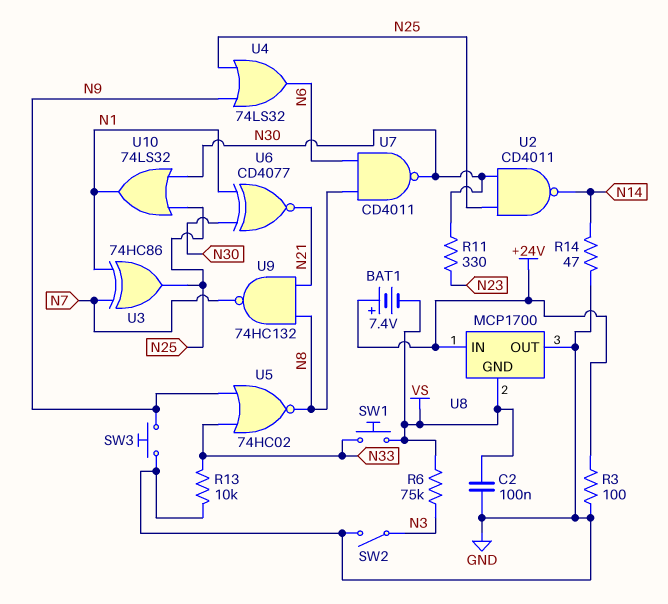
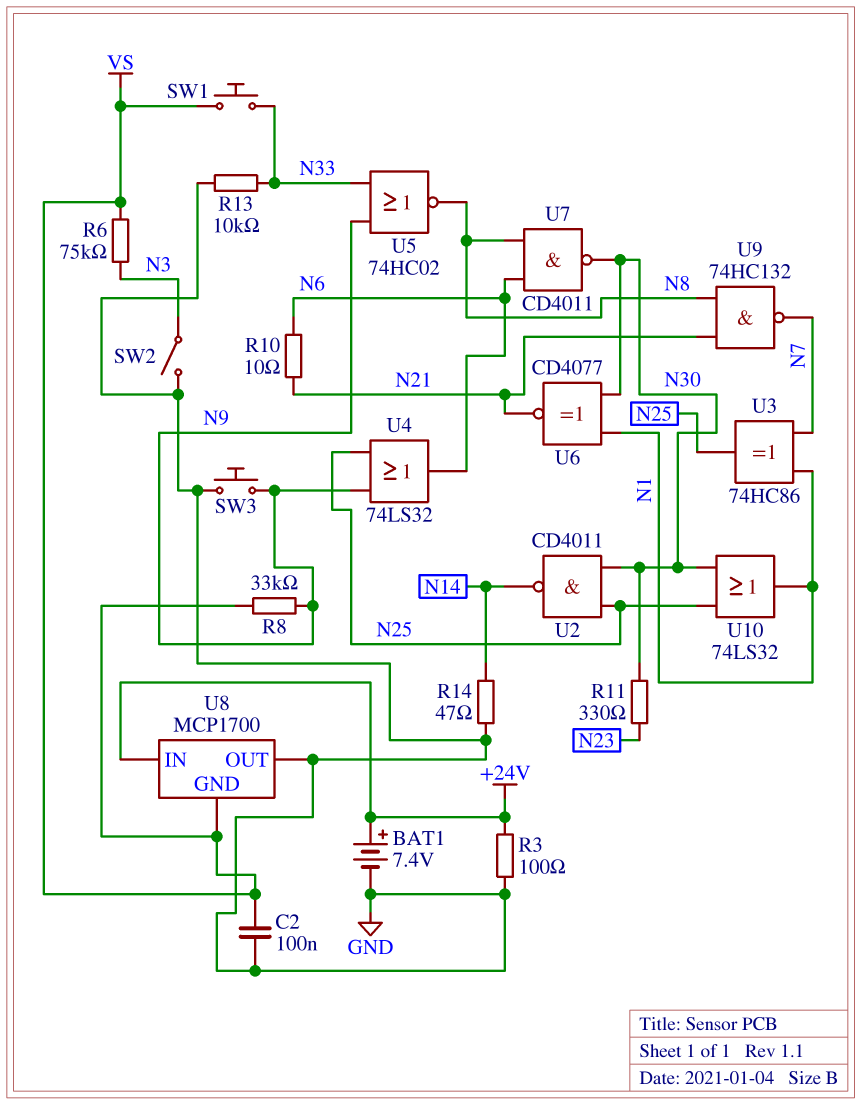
BAT1: 7.4V (plus +24V, minus VS) -> 7.4V (plus +24V, minus GND)
R8: none -> 33k (N9, VS)
R10: none -> 10 (N6, N21)

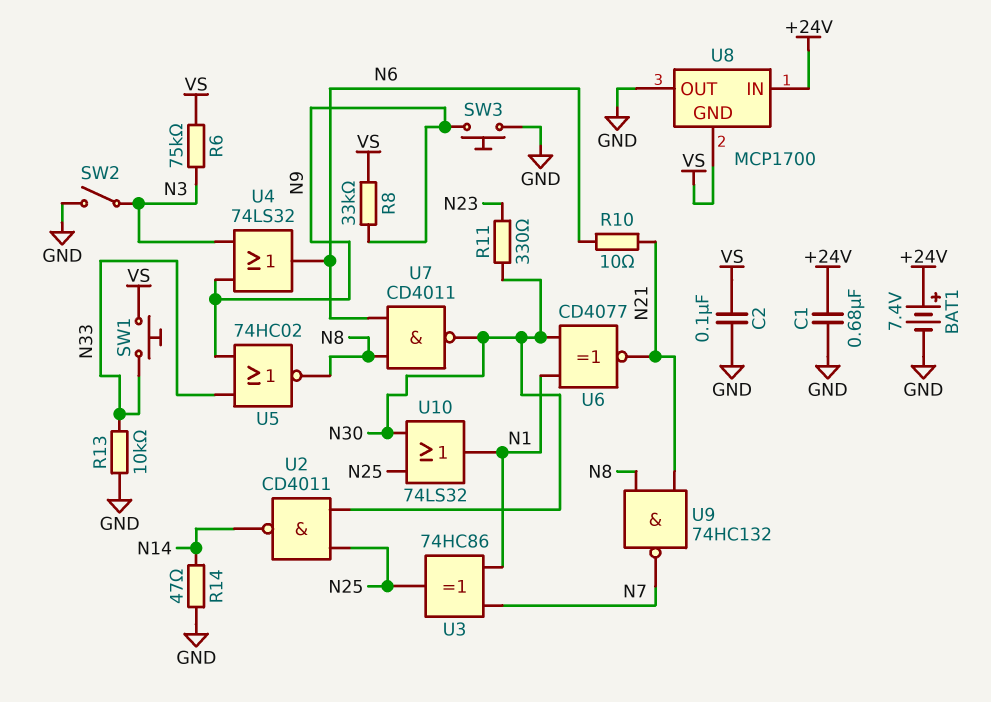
C1: none -> 680nF (+24V, GND)
R3: 100 (+24V, GND) -> none
U4: OR 74LS32 (in N9, in N25, out N6) -> OR 74LS32 (in N3, in N9, out N6)

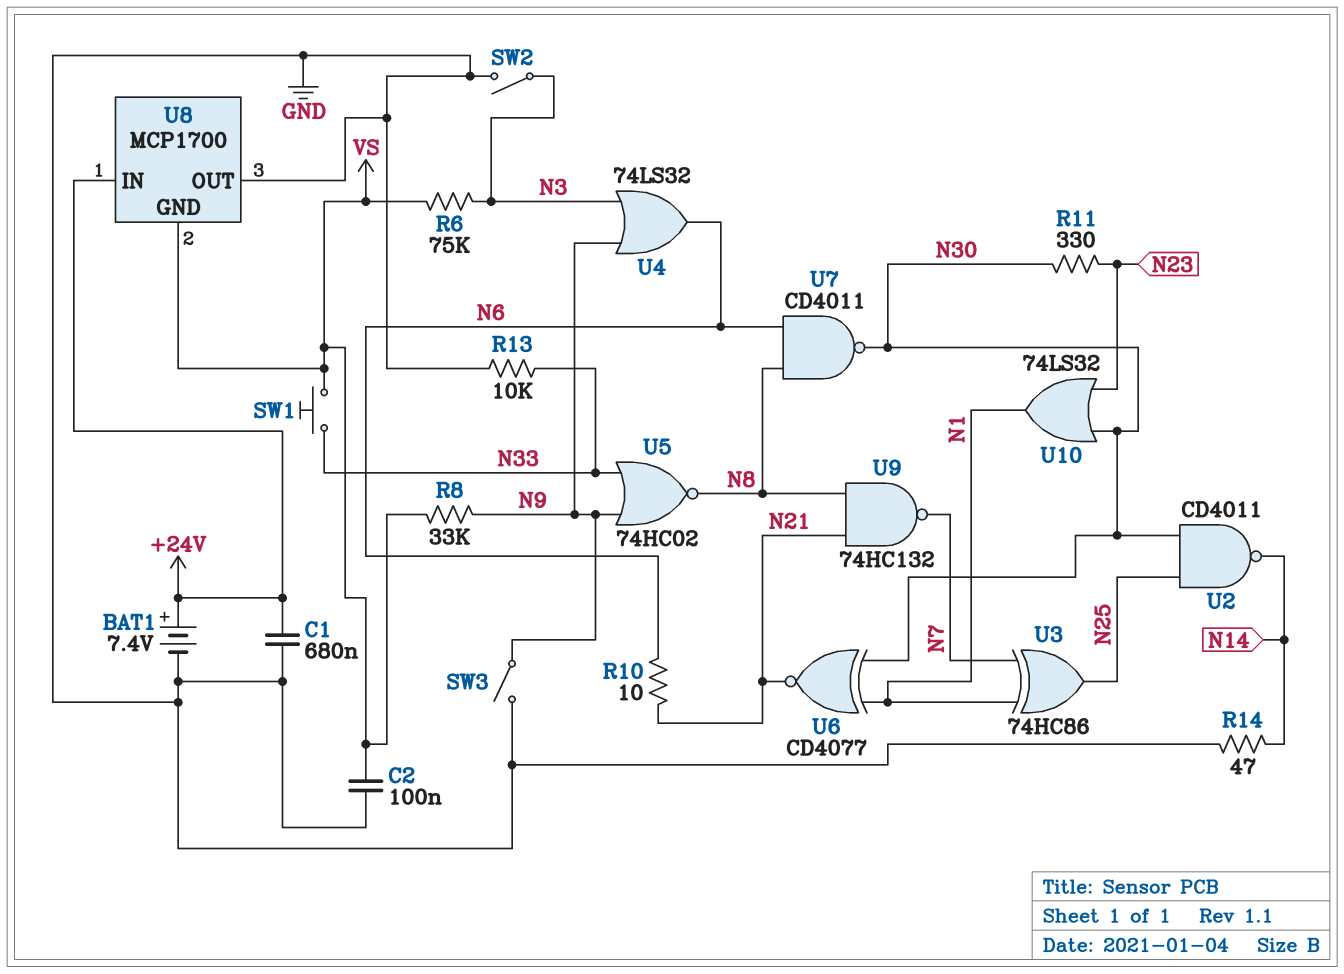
SW3: button (GND, N9) -> switch (GND, N9)
U10: OR 74LS32 (in N25, in N30, out N1) -> OR 74LS32 (in N23, in N30, out N1)

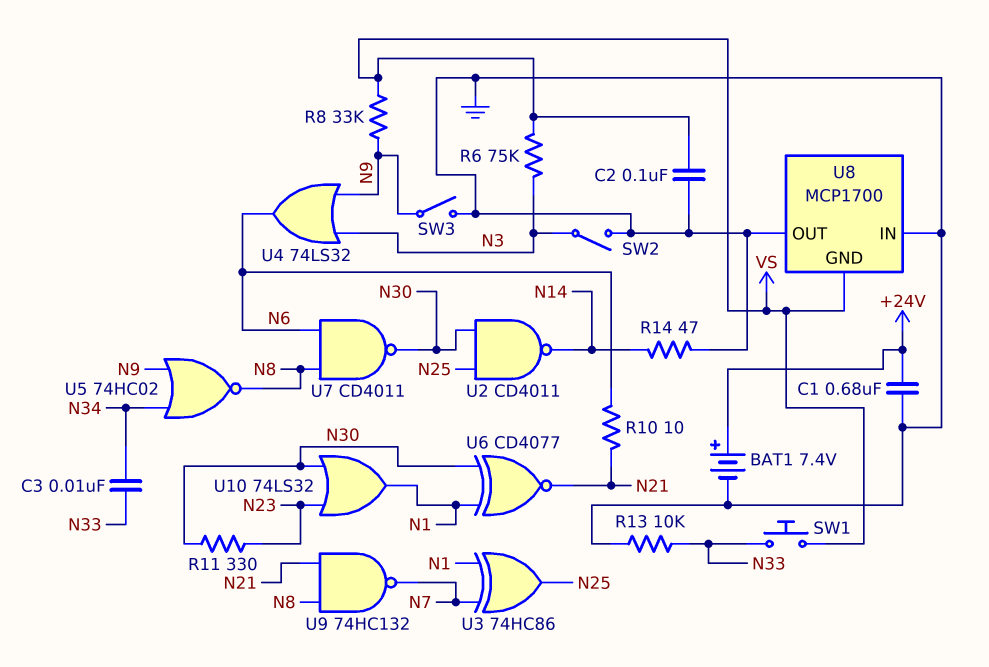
C3: none -> 10nF (N33, N34)
U5: NOR 74HC02 (in N9, in N33, out N8) -> NOR 74HC02 (in N9, in N34, out N8)
U8 pin IN: +24V -> GND

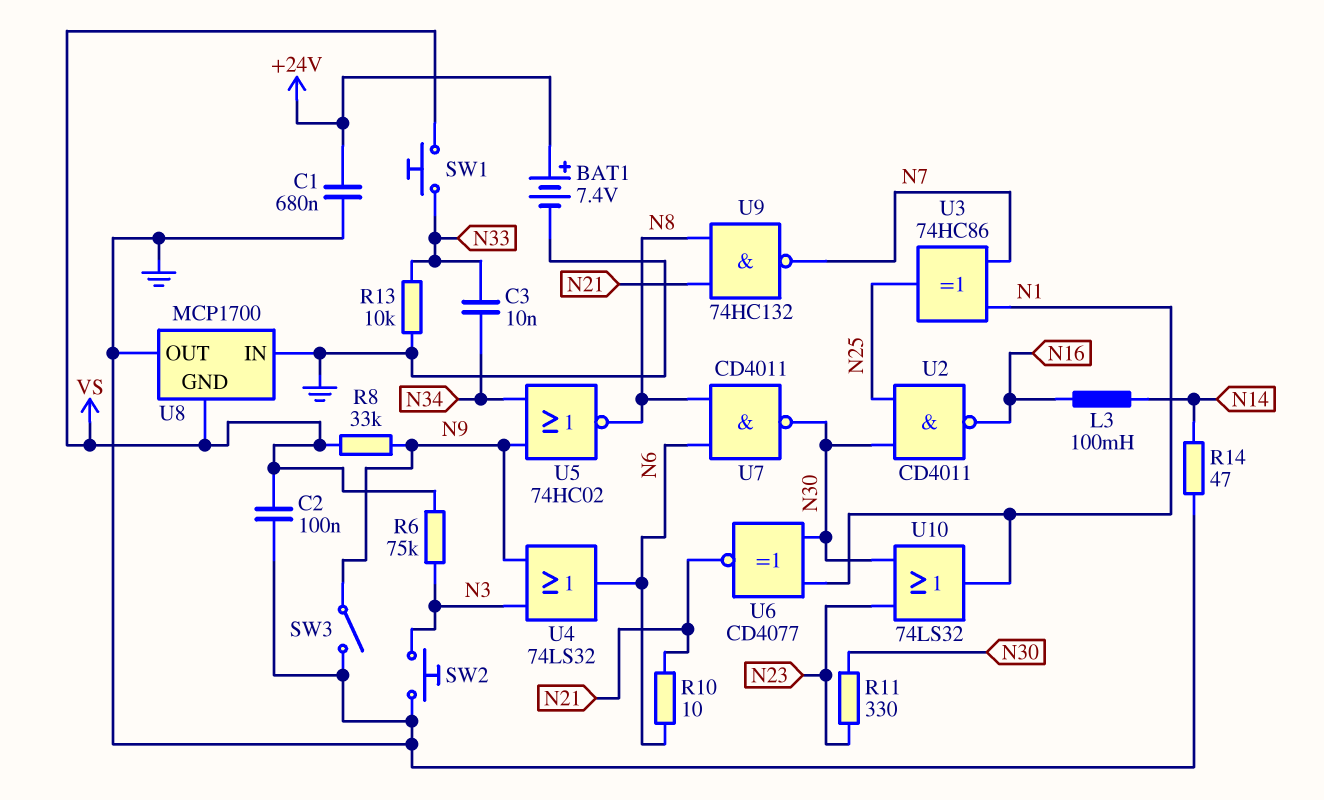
L3: none -> 100mH (N14, N16)
SW2: switch (GND, N3) -> button (GND, N3)
U2: NAND CD4011 (in N25, in N30, out N14) -> NAND CD4011 (in N25, in N30, out N16)

